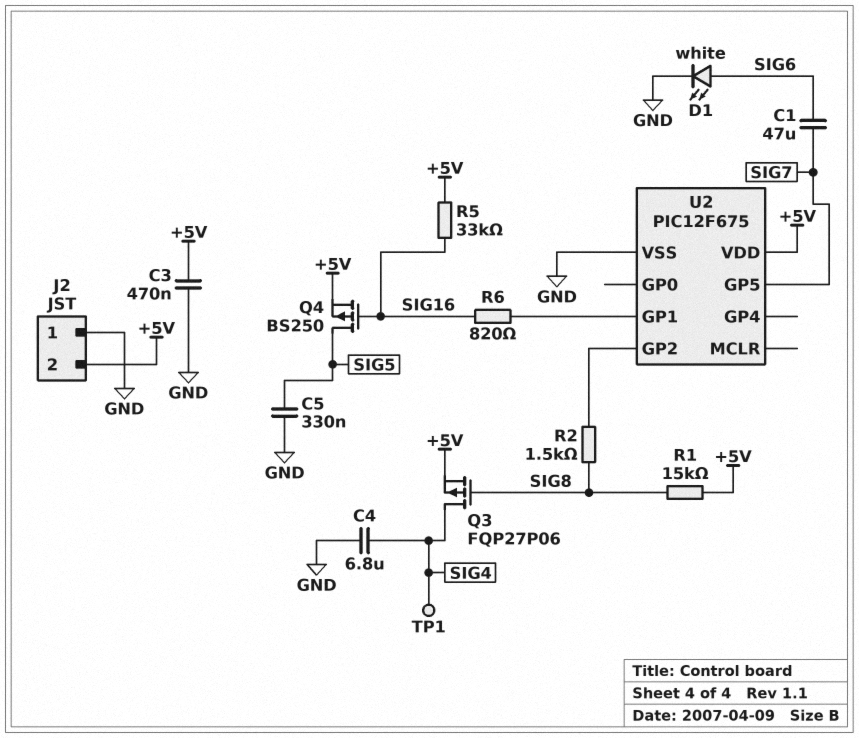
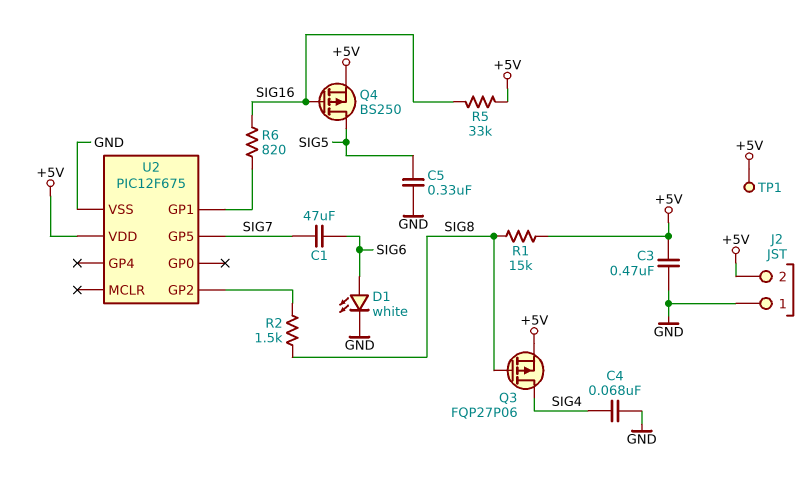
C4: 6.8uF (GND, SIG4) -> 68nF (GND, SIG4)
TP1: test point (SIG4) -> test point (+5V)

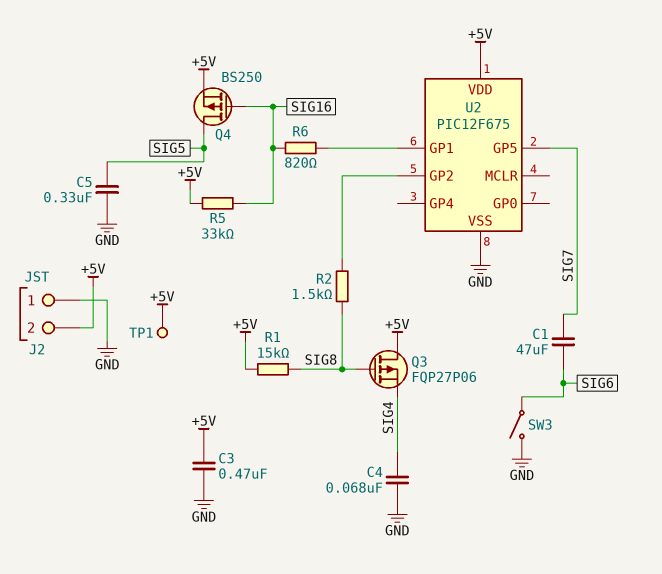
D1: LED white (A SIG6, K GND) -> none
Q3: PMOS FQP27P06 (G SIG8, D SIG4, S +5V) -> PMOS FQP27P06 (G SIG8, D +5V, S SIG4)
SW3: none -> switch (GND, SIG6)

